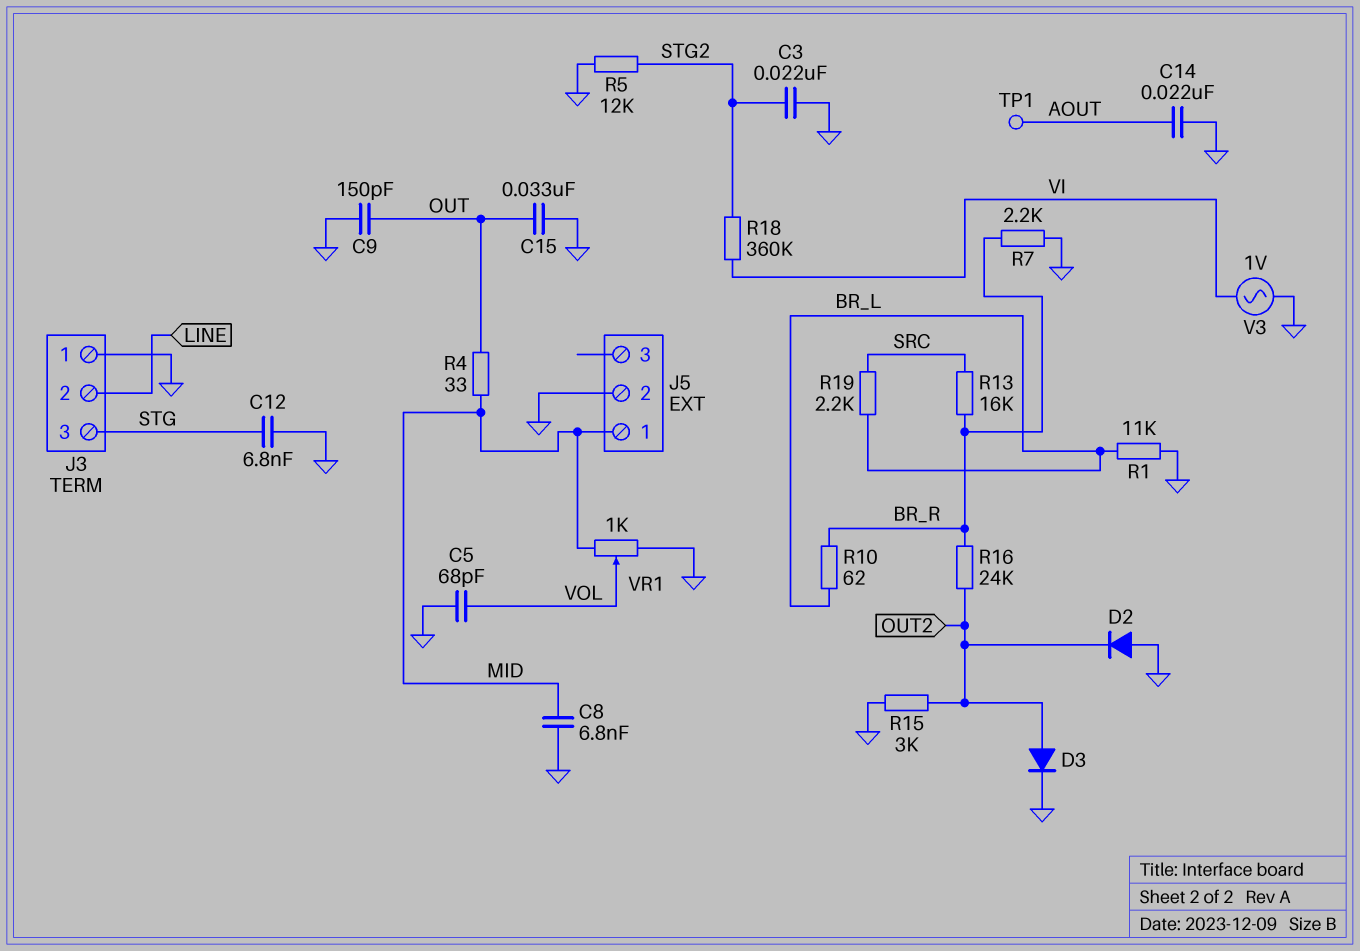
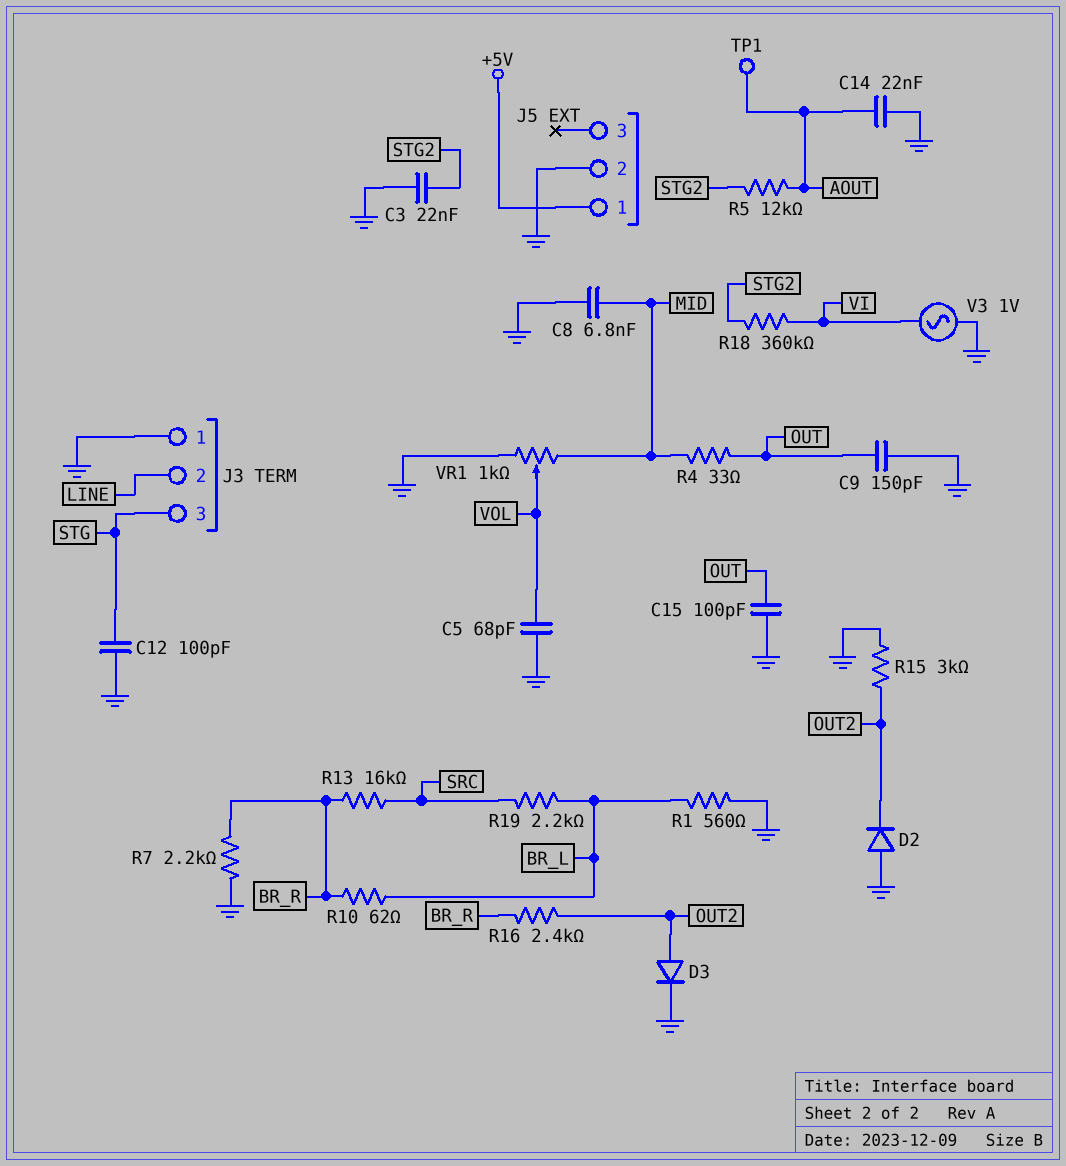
C12: 6.8nF (GND, STG) -> 100pF (GND, STG)
C15: 33nF (GND, OUT) -> 100pF (GND, OUT)
J5 pin 1: MID -> +5V
R1: 11k (BR_L, GND) -> 560 (BR_L, GND)
R5: 12k (GND, STG2) -> 12k (AOUT, STG2)
R16: 24k (BR_R, OUT2) -> 2.4k (BR_R, OUT2)

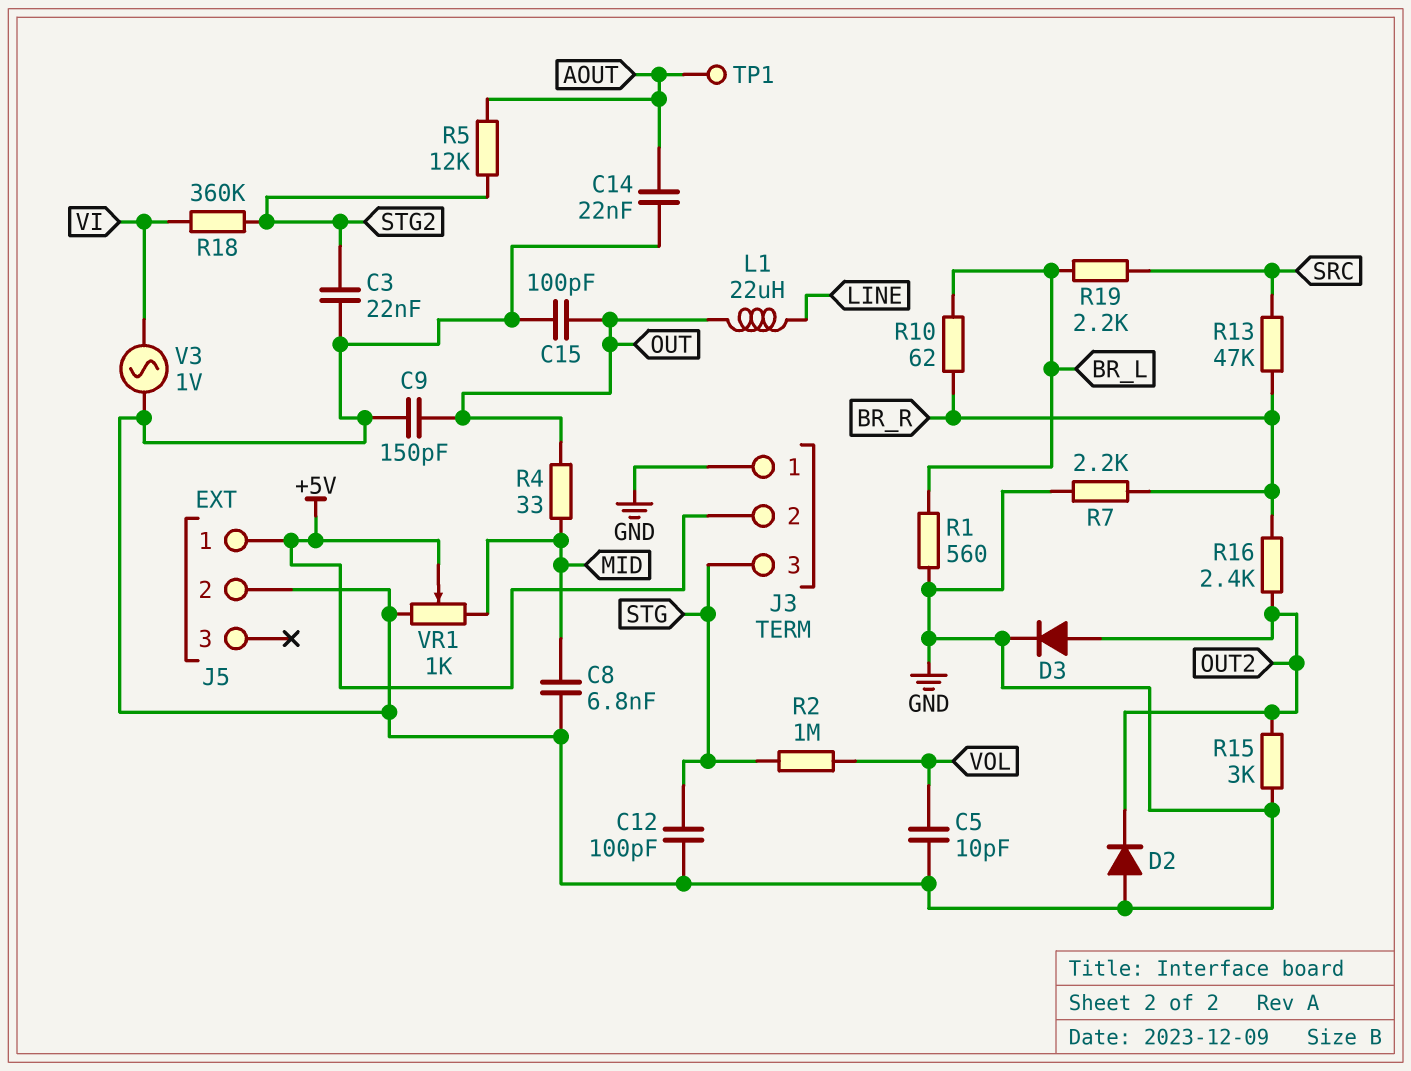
C5: 68pF (GND, VOL) -> 10pF (GND, VOL)
J3 pin 2: LINE -> +5V
L1: none -> 22uH (LINE, OUT)
R2: none -> 1M (STG, VOL)
R13: 16k (BR_R, SRC) -> 47k (BR_R, SRC)
VR1: 1k (GND, MID, wiper VOL) -> 1k (GND, MID, wiper +5V)

